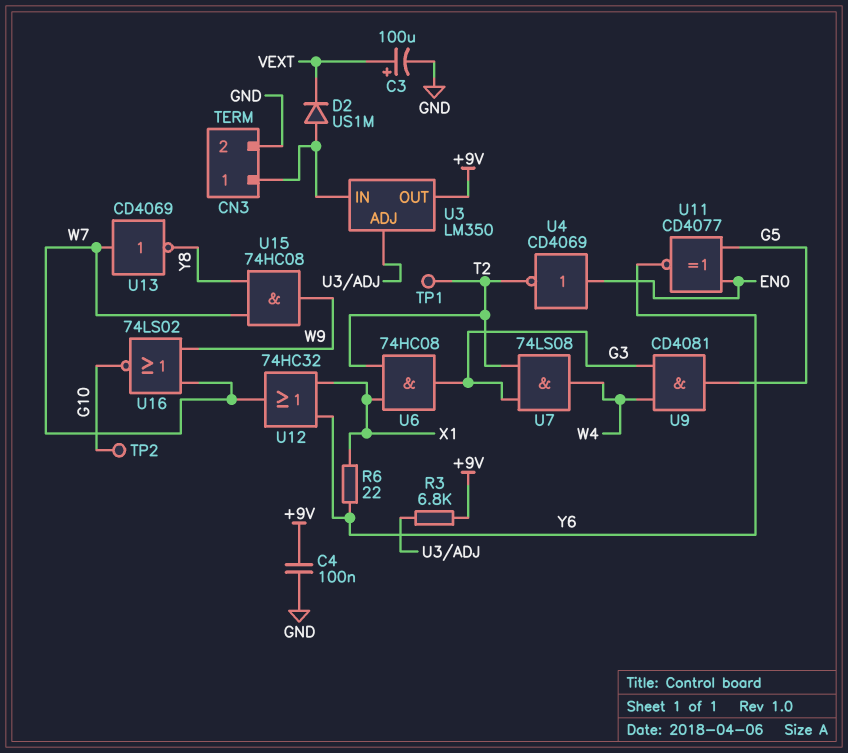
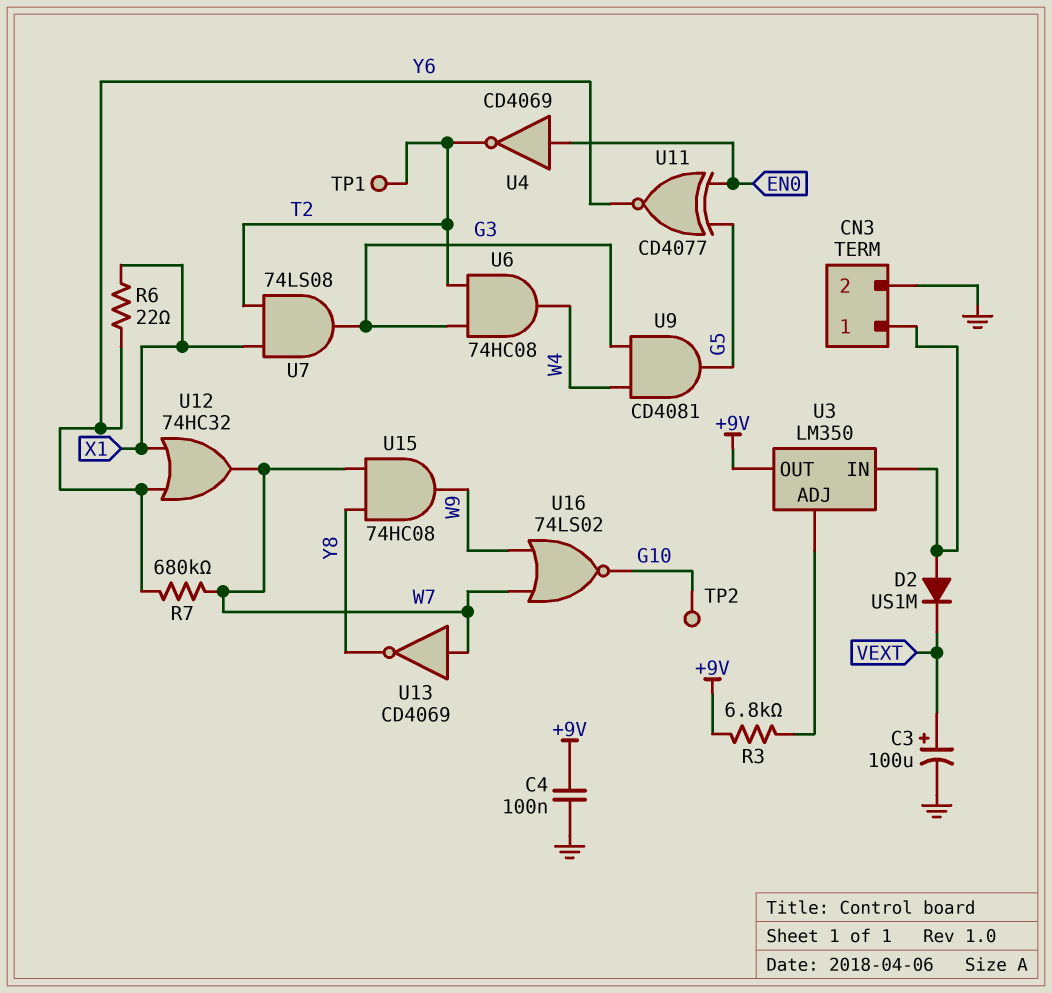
R7: none -> 680k (W7, Y6)
U6: AND 74HC08 (in T2, in X1, out G3) -> AND 74HC08 (in G3, in T2, out W4)
U7: AND 74LS08 (in G3, in T2, out W4) -> AND 74LS08 (in T2, in X1, out G3)

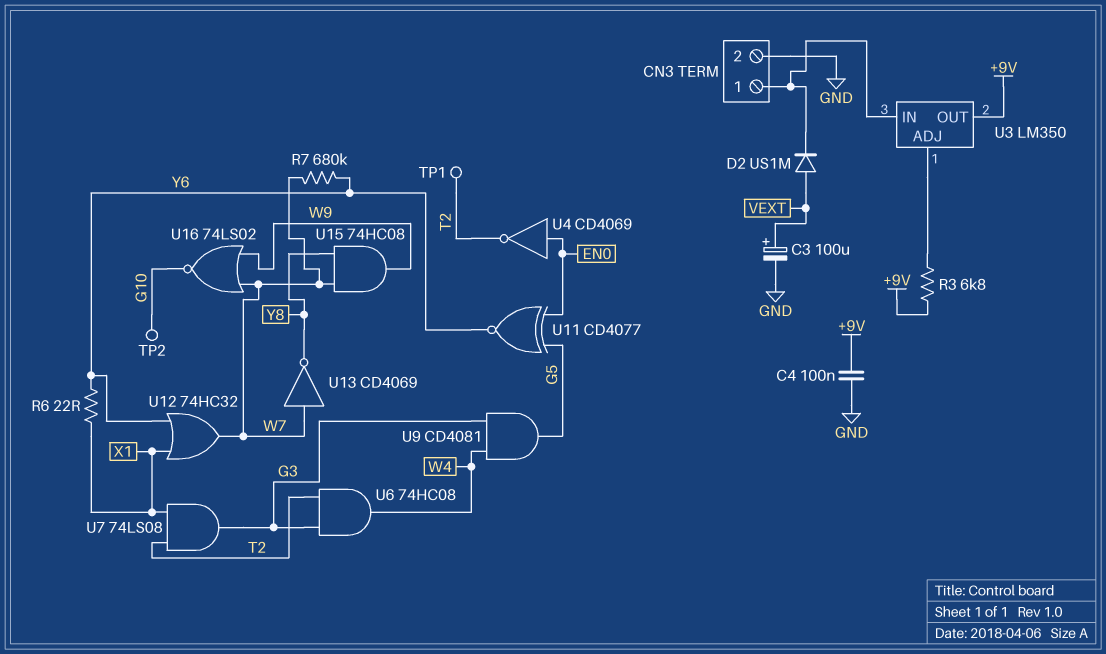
D2: diode US1M (A CN3/1, K VEXT) -> diode US1M (A VEXT, K CN3/1)

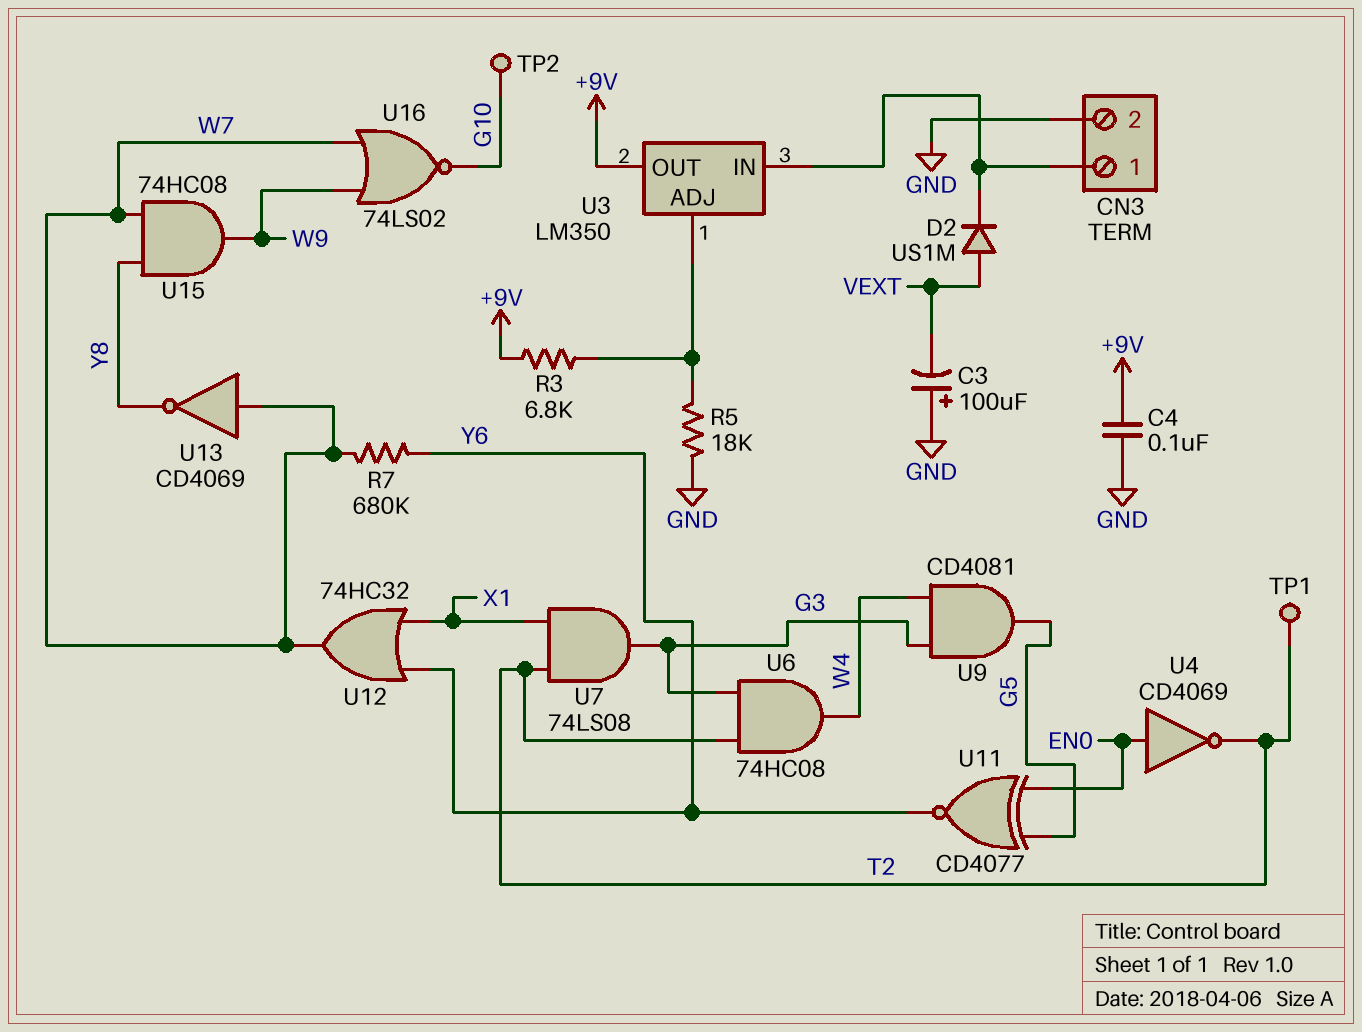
C3: 100uF (plus VEXT, minus GND) -> 100uF (plus GND, minus VEXT)
R5: none -> 18k (GND, U3/ADJ)
R6: 22 (X1, Y6) -> none

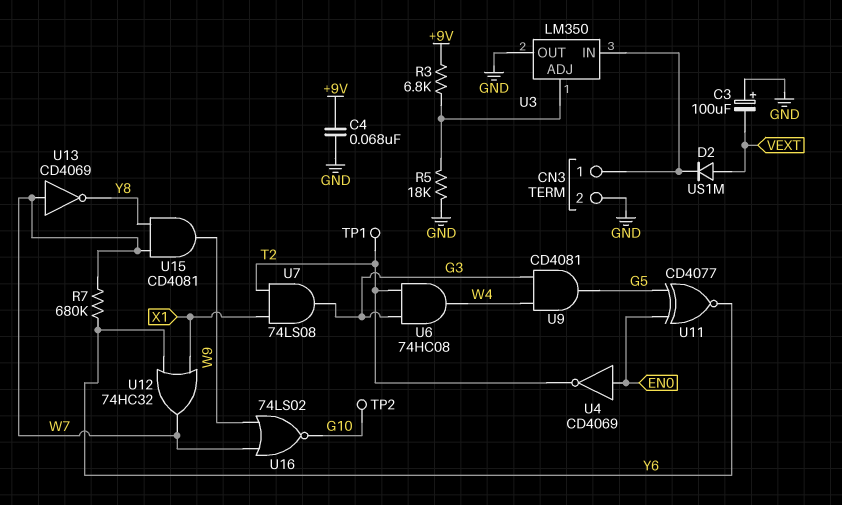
C4: 100nF (+9V, GND) -> 68nF (+9V, GND)
U3 pin OUT: +9V -> GND
U15: AND 74HC08 (in W7, in Y8, out W9) -> AND CD4081 (in W7, in Y8, out W9)

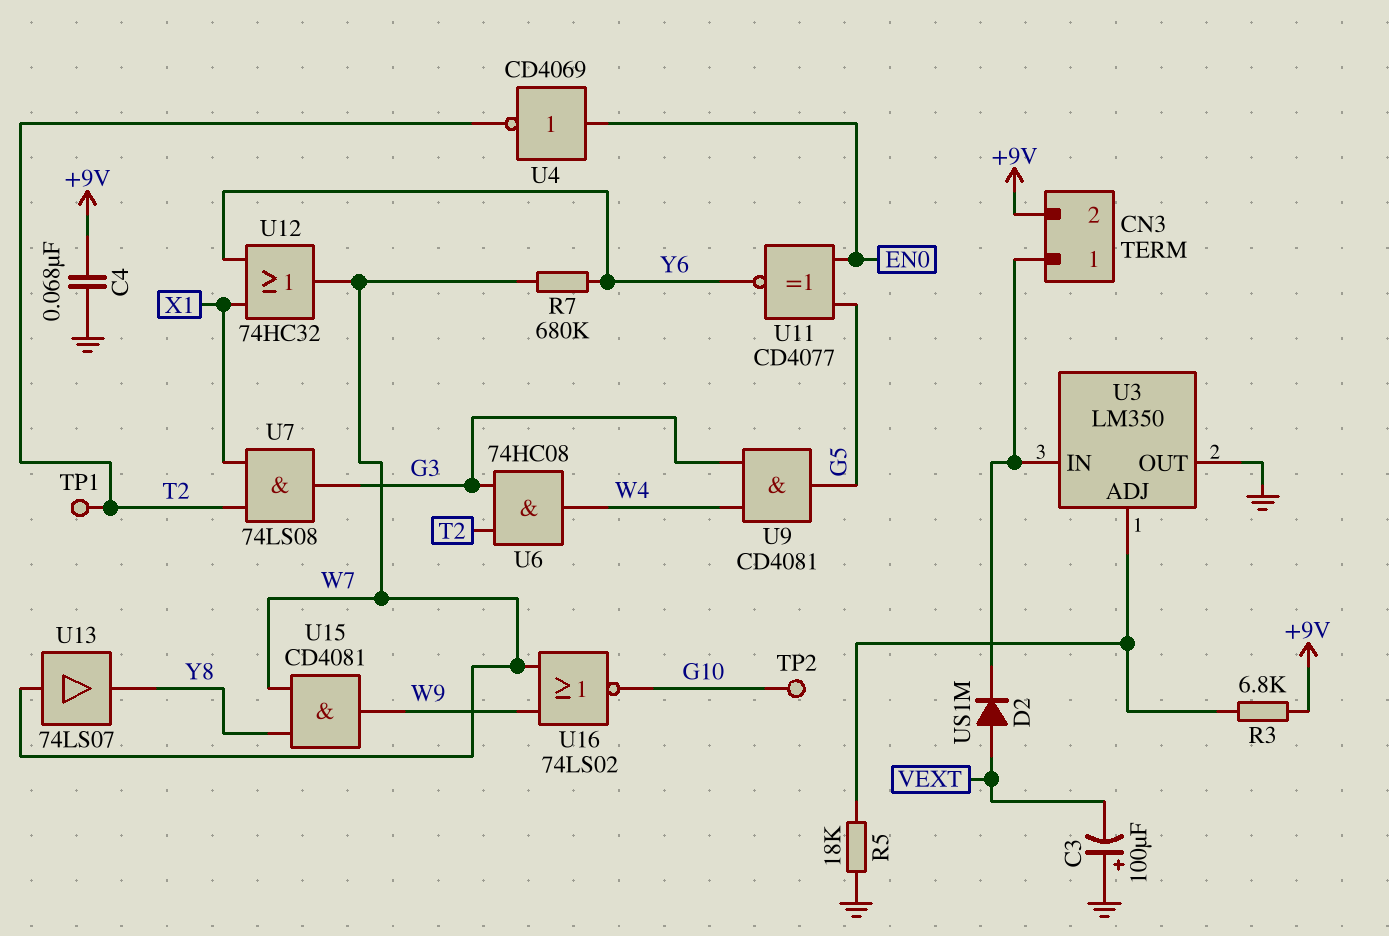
CN3 pin 2: GND -> +9V
U13: NOT CD4069 (in W7, out Y8) -> buffer 74LS07 (in W7, out Y8)

